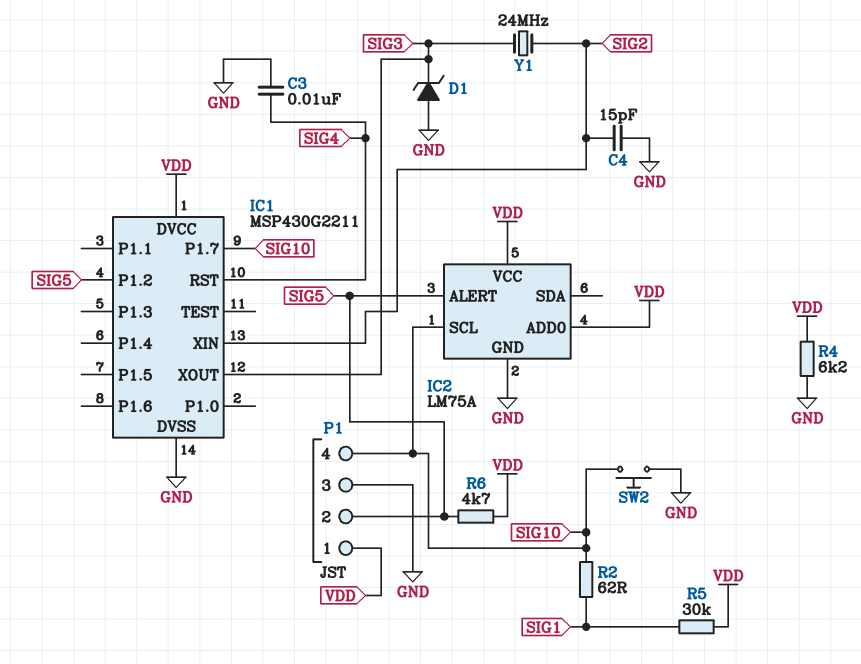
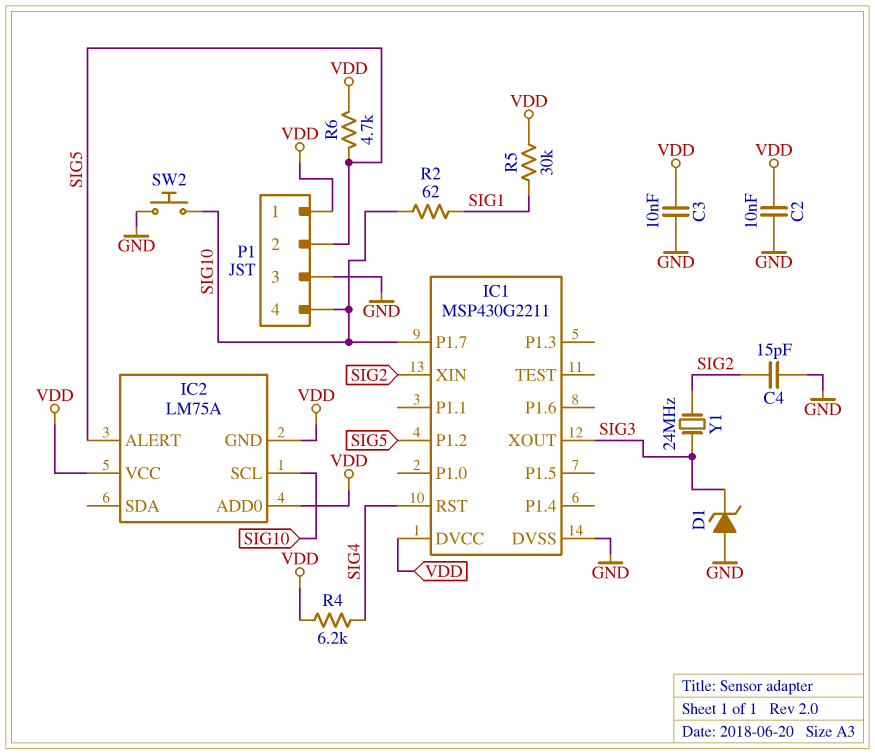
C2: none -> 10nF (GND, VDD)
C3: 10nF (GND, SIG4) -> 10nF (GND, VDD)
IC2 pin GND: GND -> VDD
R4: 6.2k (GND, VDD) -> 6.2k (SIG4, VDD)

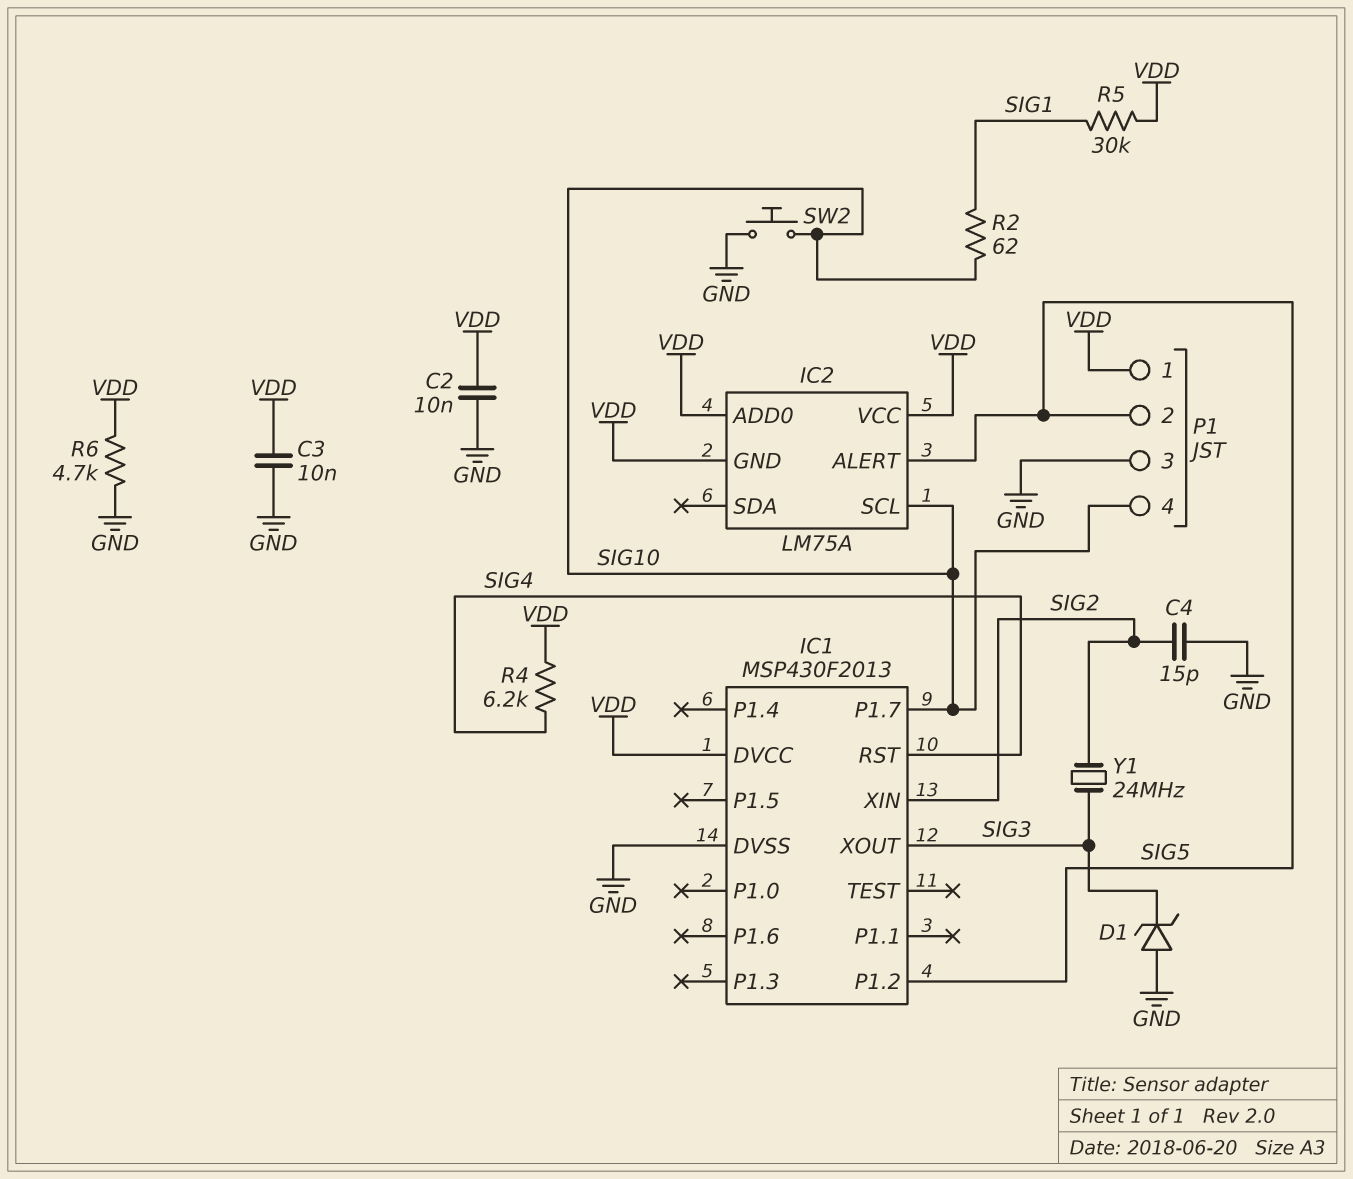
IC1: MSP430G2211 -> MSP430F2013
R6: 4.7k (SIG5, VDD) -> 4.7k (GND, VDD)

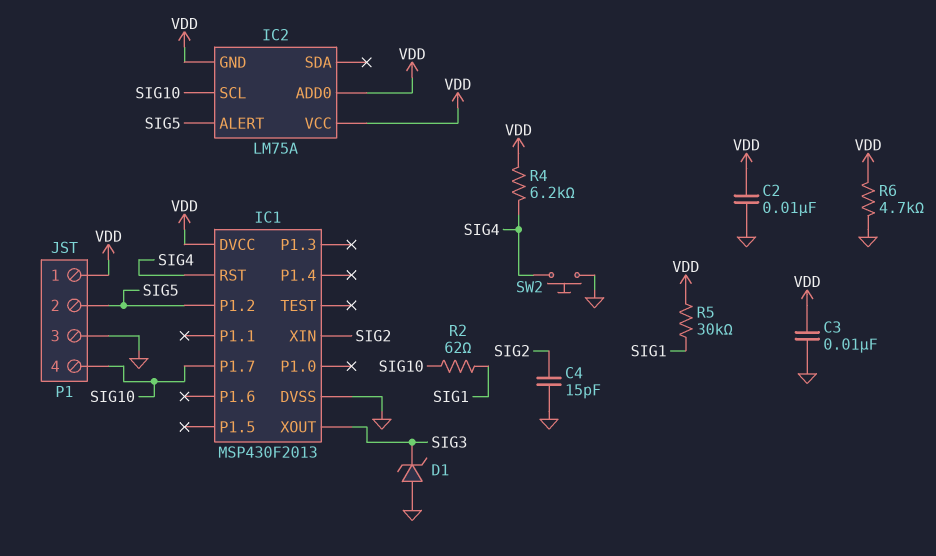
SW2: button (GND, SIG10) -> button (GND, SIG4)
Y1: 24MHz (SIG2, SIG3) -> none

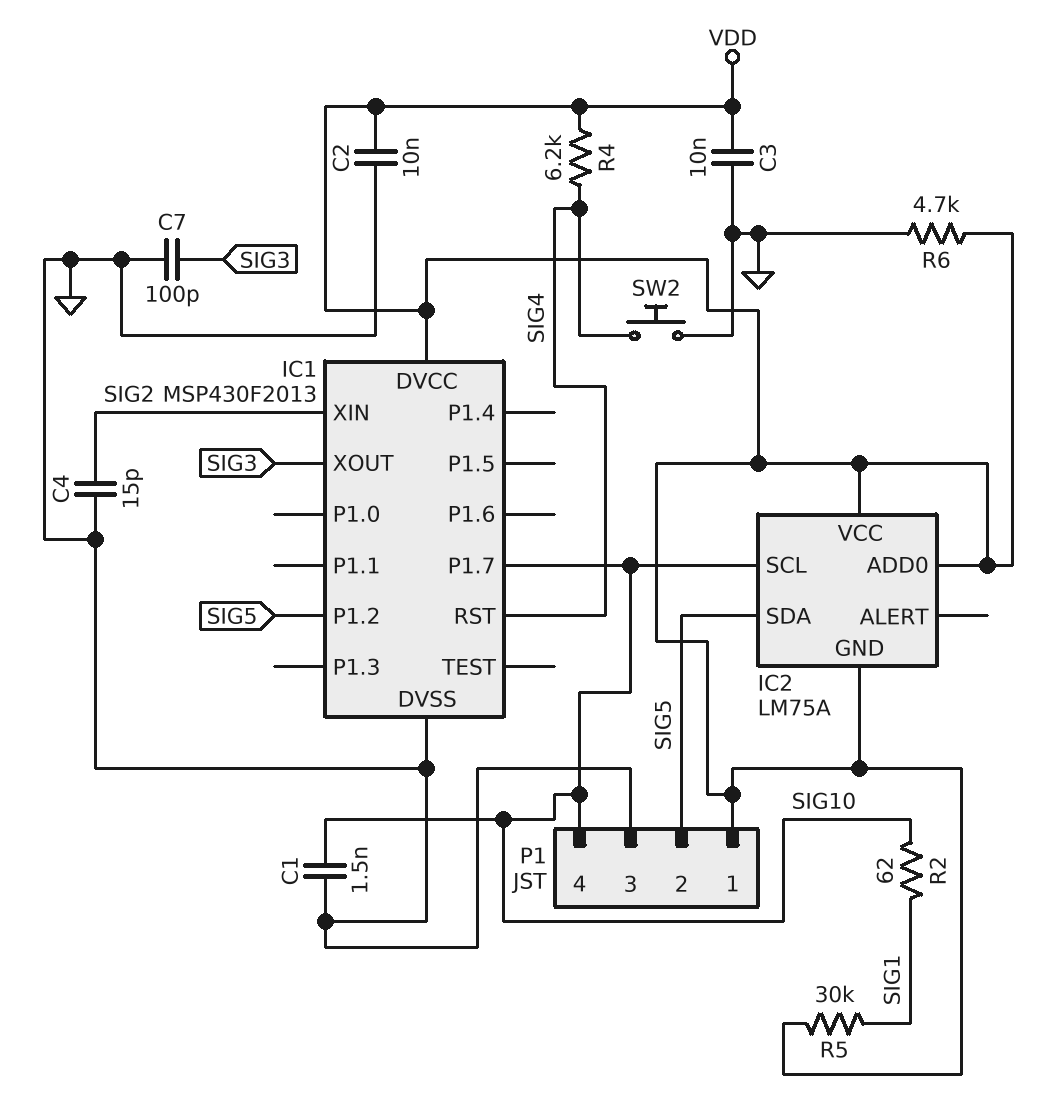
C1: none -> 1.5nF (GND, SIG10)
C7: none -> 100pF (GND, SIG3)
D1: zener (A GND, K SIG3) -> none
IC2 pin ALERT: SIG5 -> none
IC2 pin SDA: none -> SIG5

